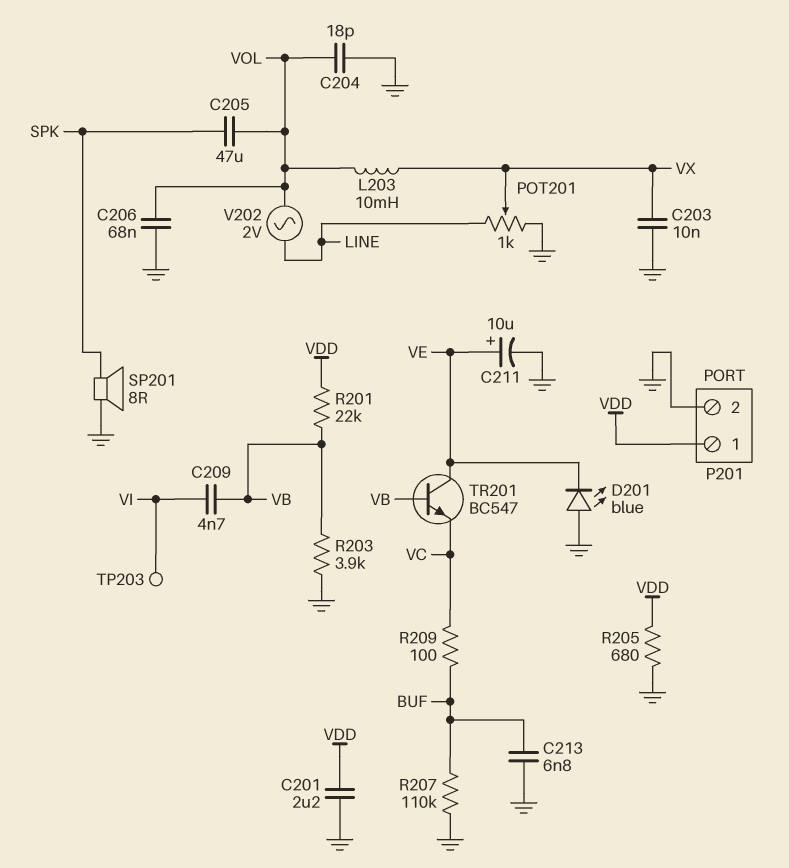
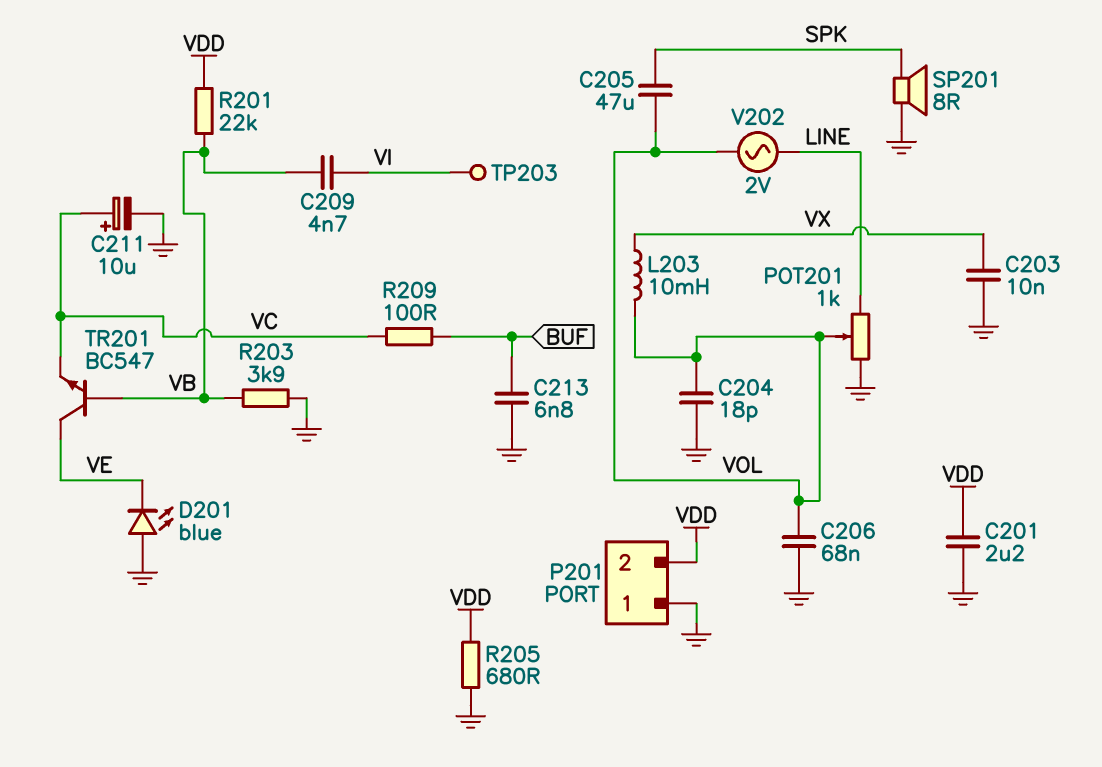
C211: 10uF (plus VE, minus GND) -> 10uF (plus VC, minus GND)
P201 pin 1: VDD -> GND
P201 pin 2: GND -> VDD
POT201: 1k (GND, LINE, wiper VX) -> 1k (GND, LINE, wiper VOL)
R207: 110k (BUF, GND) -> none

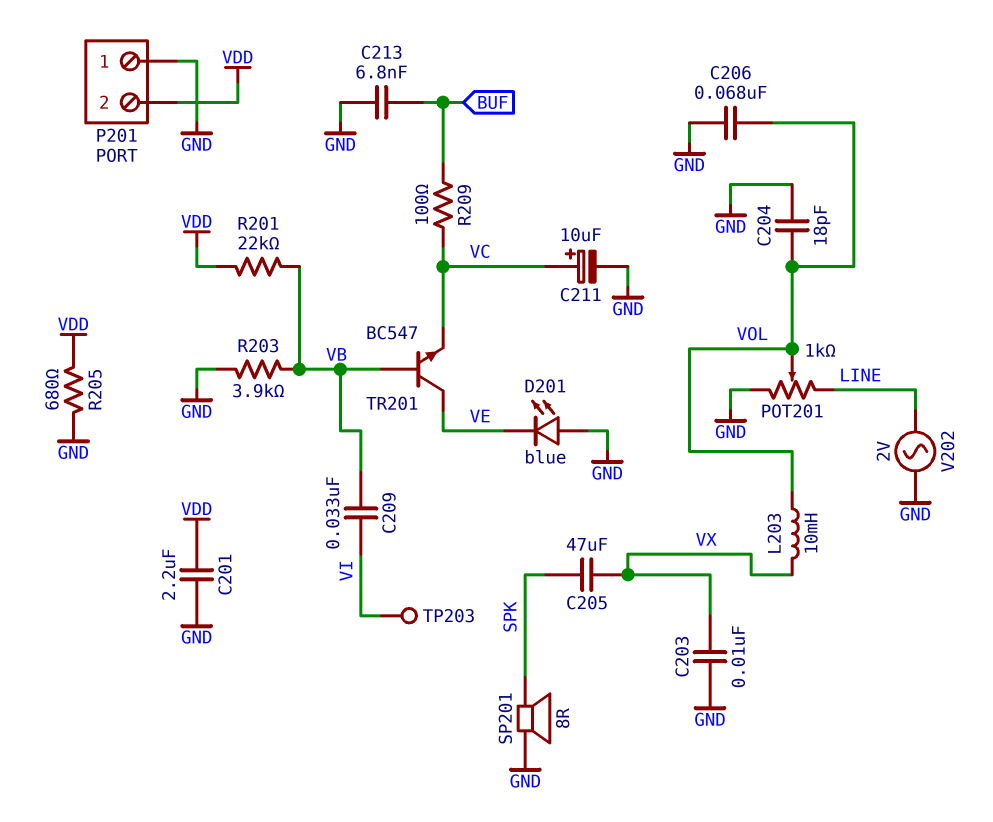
C205: 47uF (SPK, VOL) -> 47uF (SPK, VX)
C209: 4.7nF (VB, VI) -> 33nF (VB, VI)
V202: AC 2V (LINE, VOL) -> AC 2V (GND, LINE)

